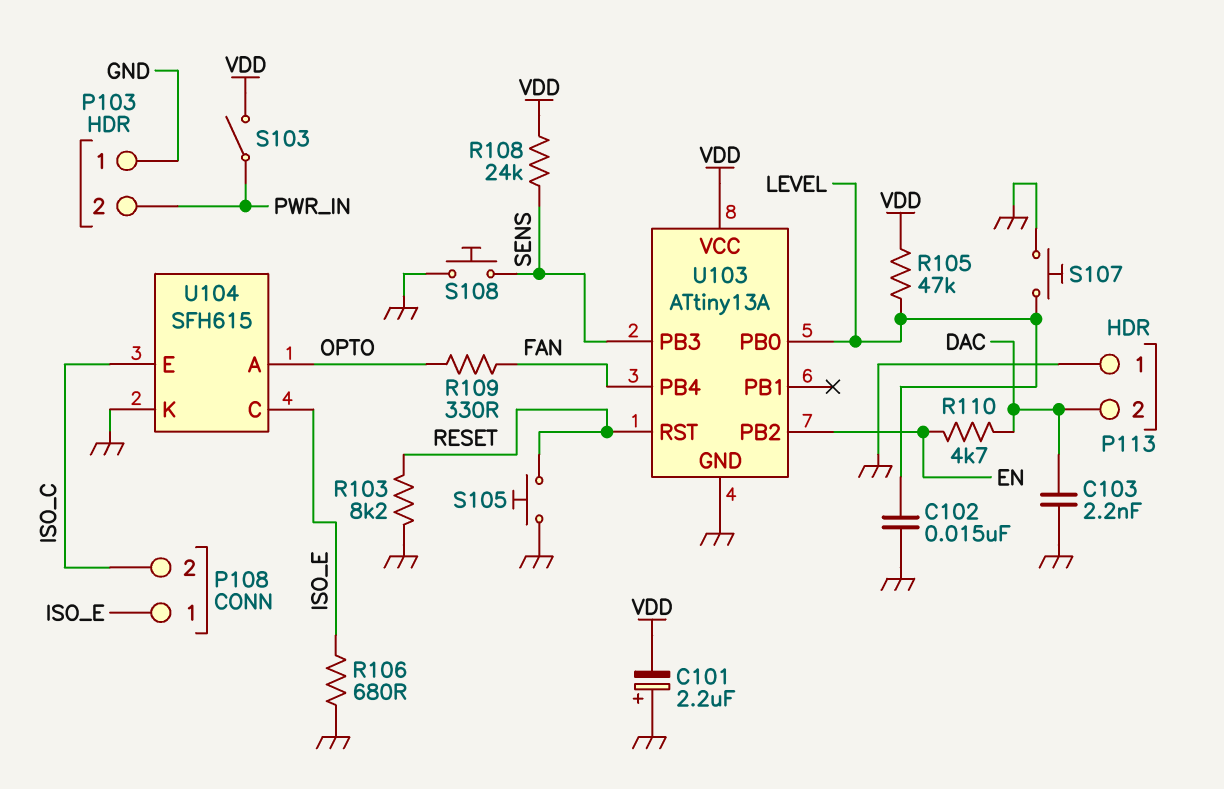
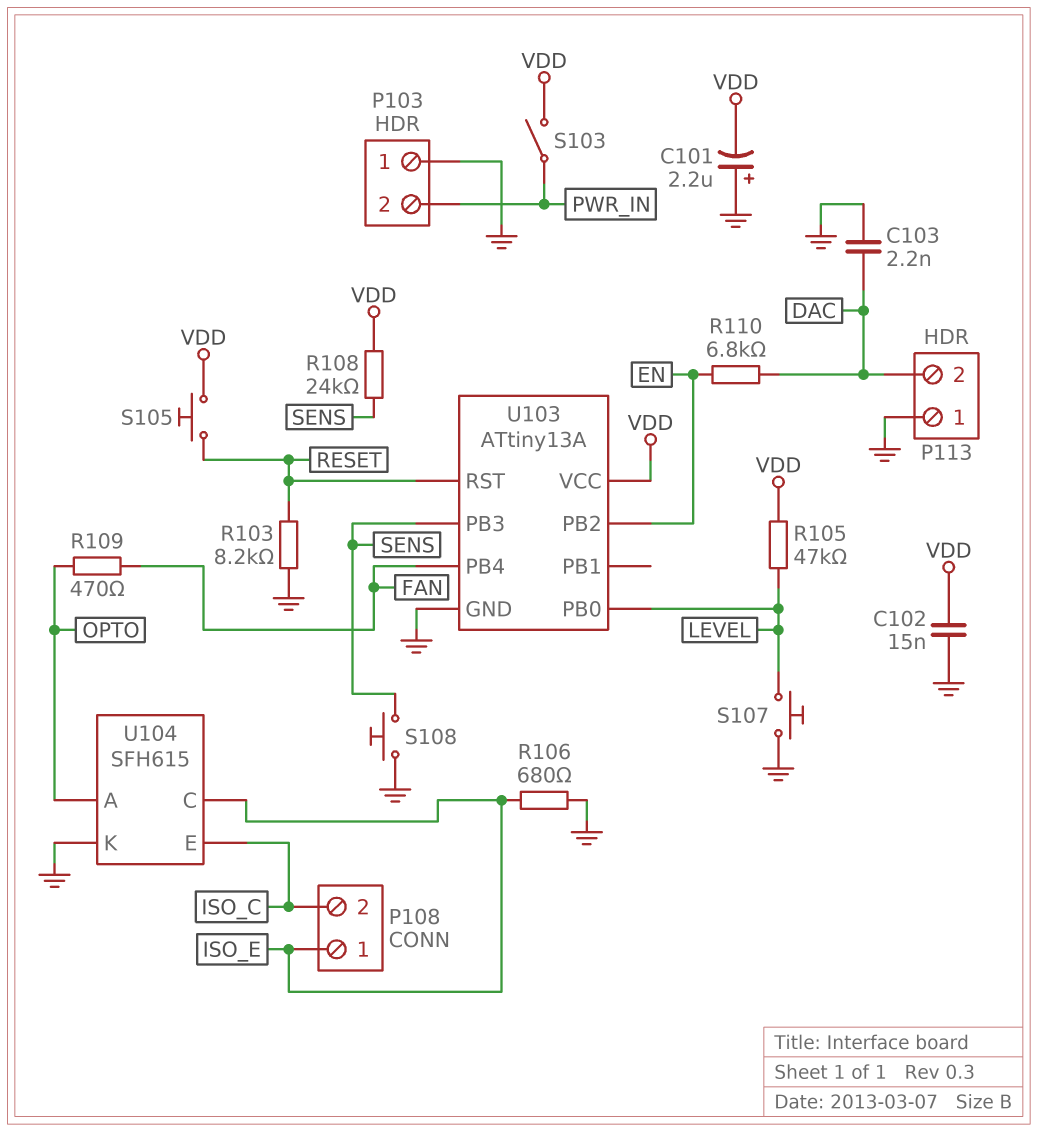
C102: 15nF (GND, LEVEL) -> 15nF (GND, VDD)
R109: 330 (FAN, OPTO) -> 470 (FAN, OPTO)
R110: 4.7k (DAC, EN) -> 6.8k (DAC, EN)
S105: button (GND, RESET) -> button (RESET, VDD)

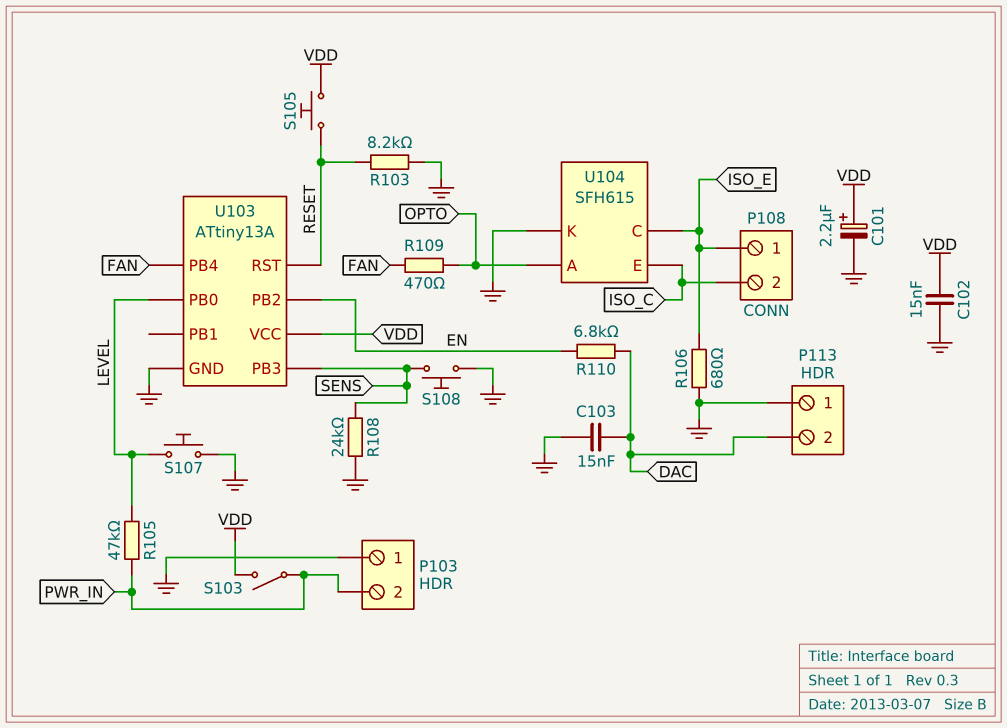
C101: 2.2uF (plus GND, minus VDD) -> 2.2uF (plus VDD, minus GND)
C103: 2.2nF (DAC, GND) -> 15nF (DAC, GND)
R105: 47k (LEVEL, VDD) -> 47k (LEVEL, PWR_IN)
R108: 24k (SENS, VDD) -> 24k (GND, SENS)

